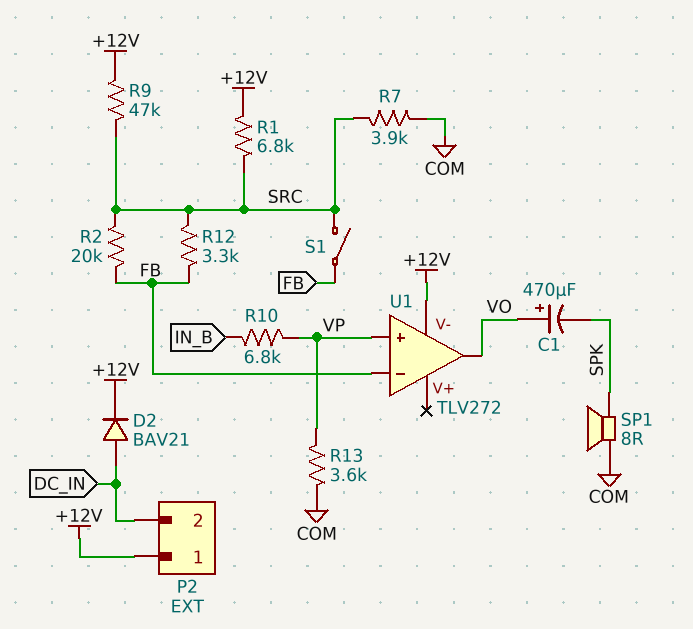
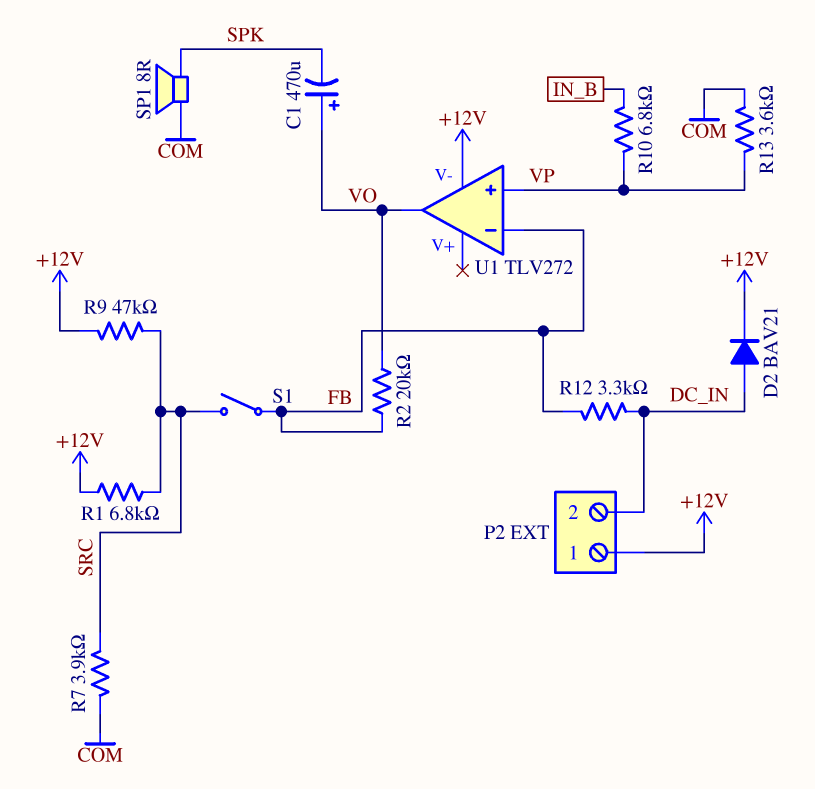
R2: 20k (FB, SRC) -> 20k (FB, VO)
R12: 3.3k (FB, SRC) -> 3.3k (DC_IN, FB)

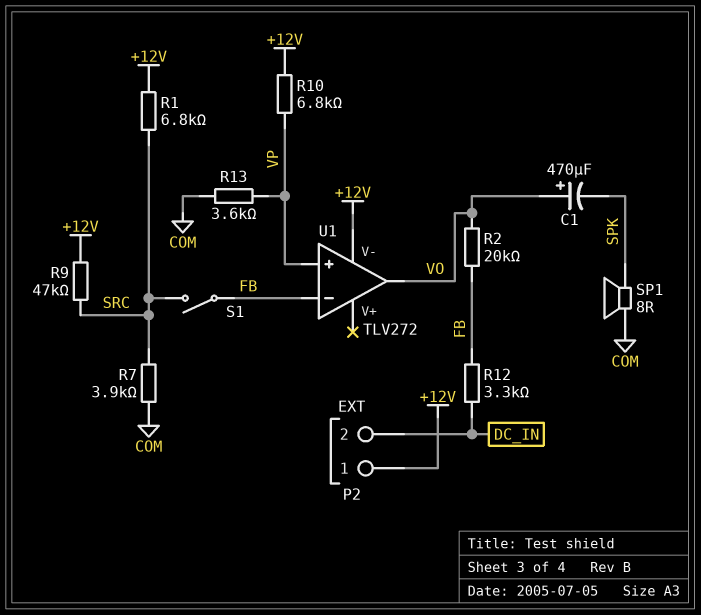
D2: diode BAV21 (A DC_IN, K +12V) -> none
R10: 6.8k (IN_B, VP) -> 6.8k (+12V, VP)

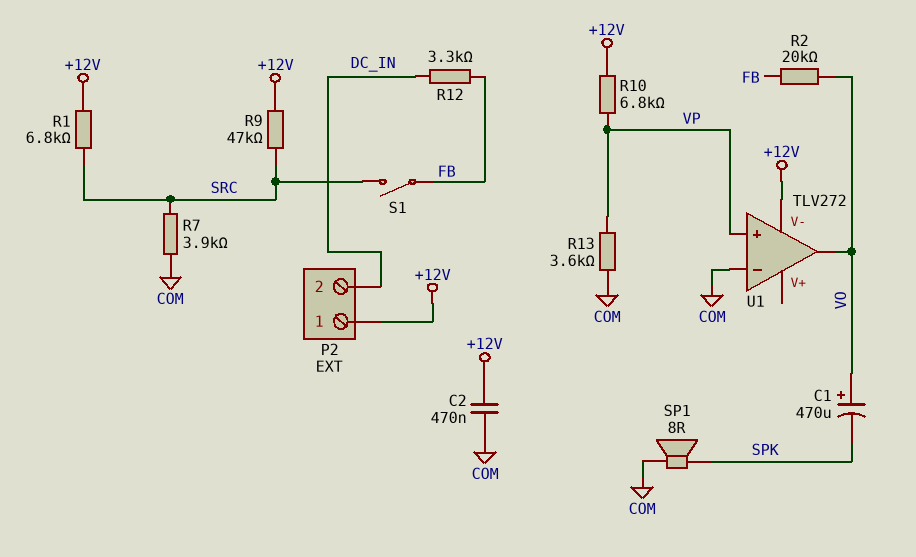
C2: none -> 470nF (+12V, COM)
U1 pin in-: FB -> COM

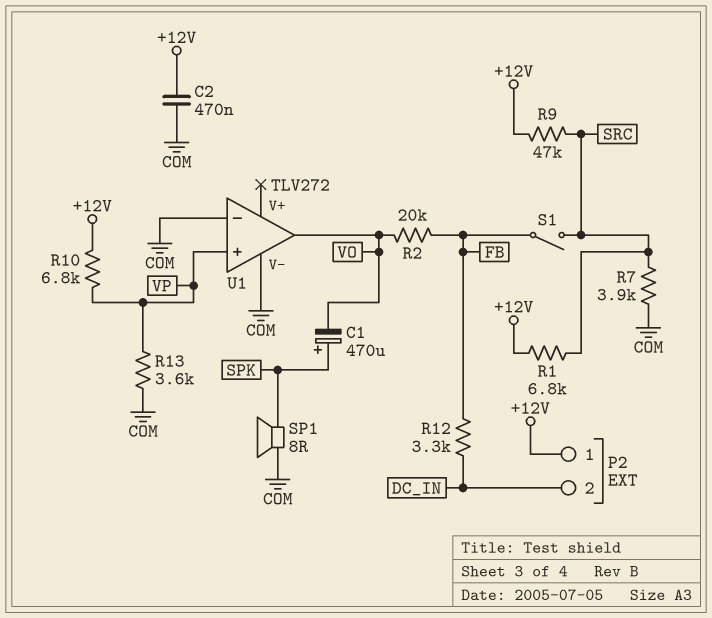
C1: 470uF (plus VO, minus SPK) -> 470uF (plus SPK, minus VO)
U1 pin V-: +12V -> COM

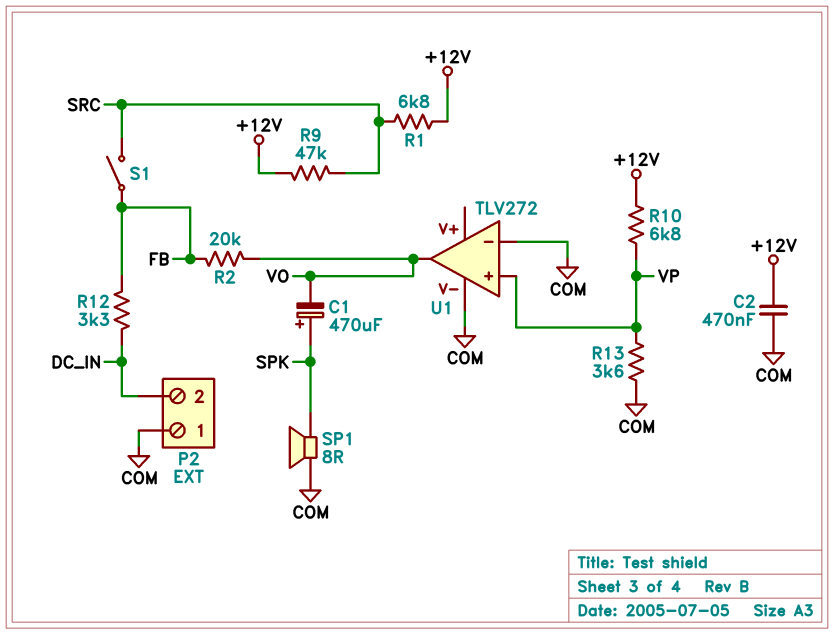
P2 pin 1: +12V -> COM
R7: 3.9k (COM, SRC) -> none

